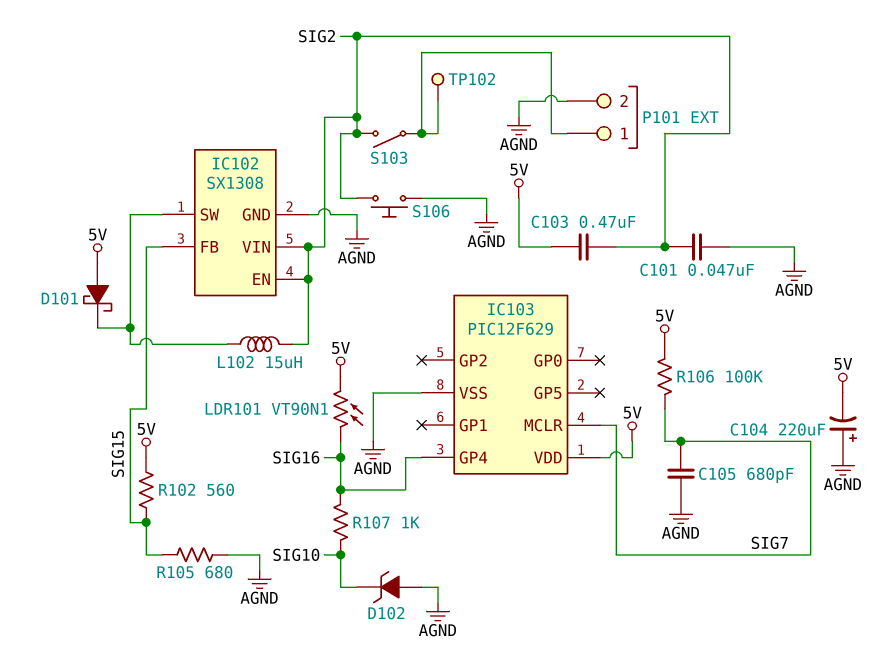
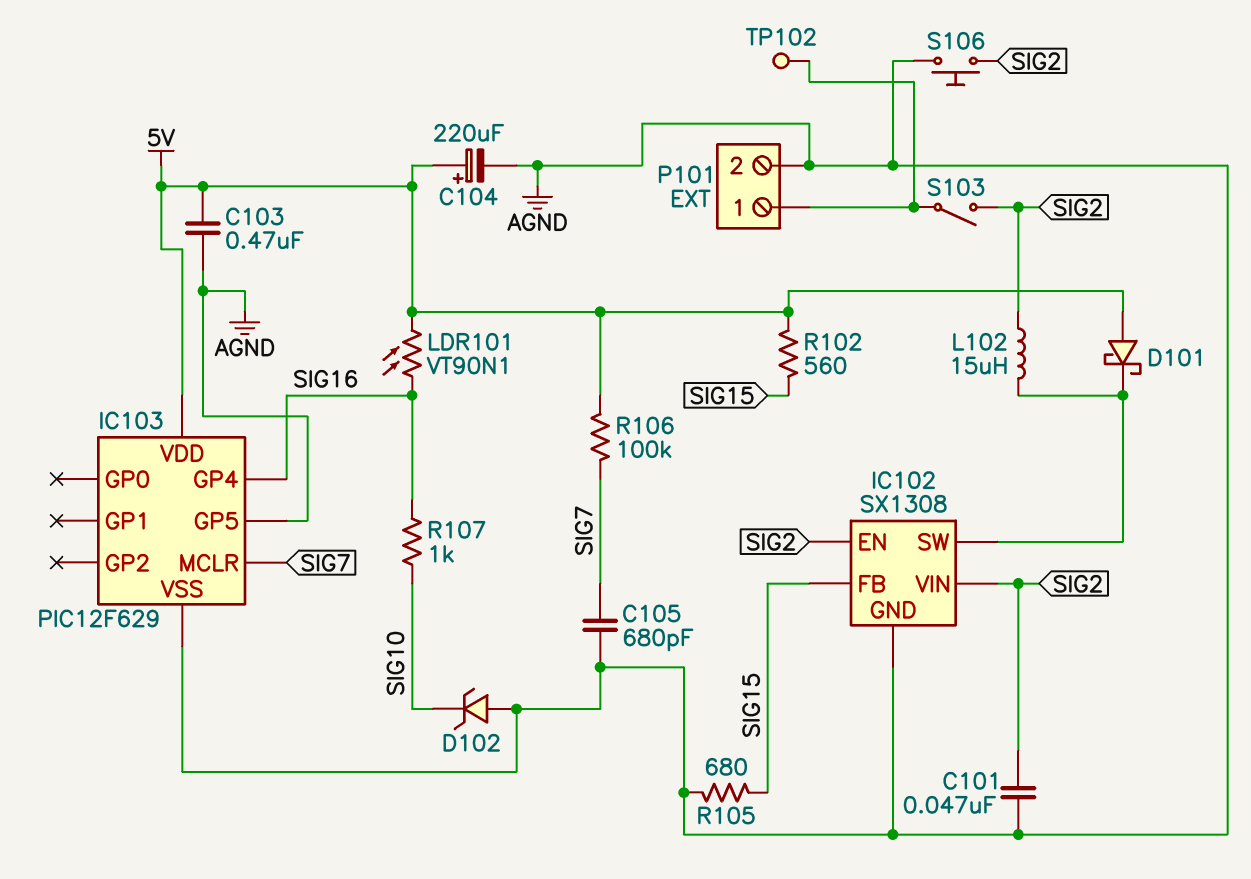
C103: 470nF (5V, SIG2) -> 470nF (5V, AGND)
C104: 220uF (plus AGND, minus 5V) -> 220uF (plus 5V, minus AGND)
IC103 pin GP5: none -> AGND

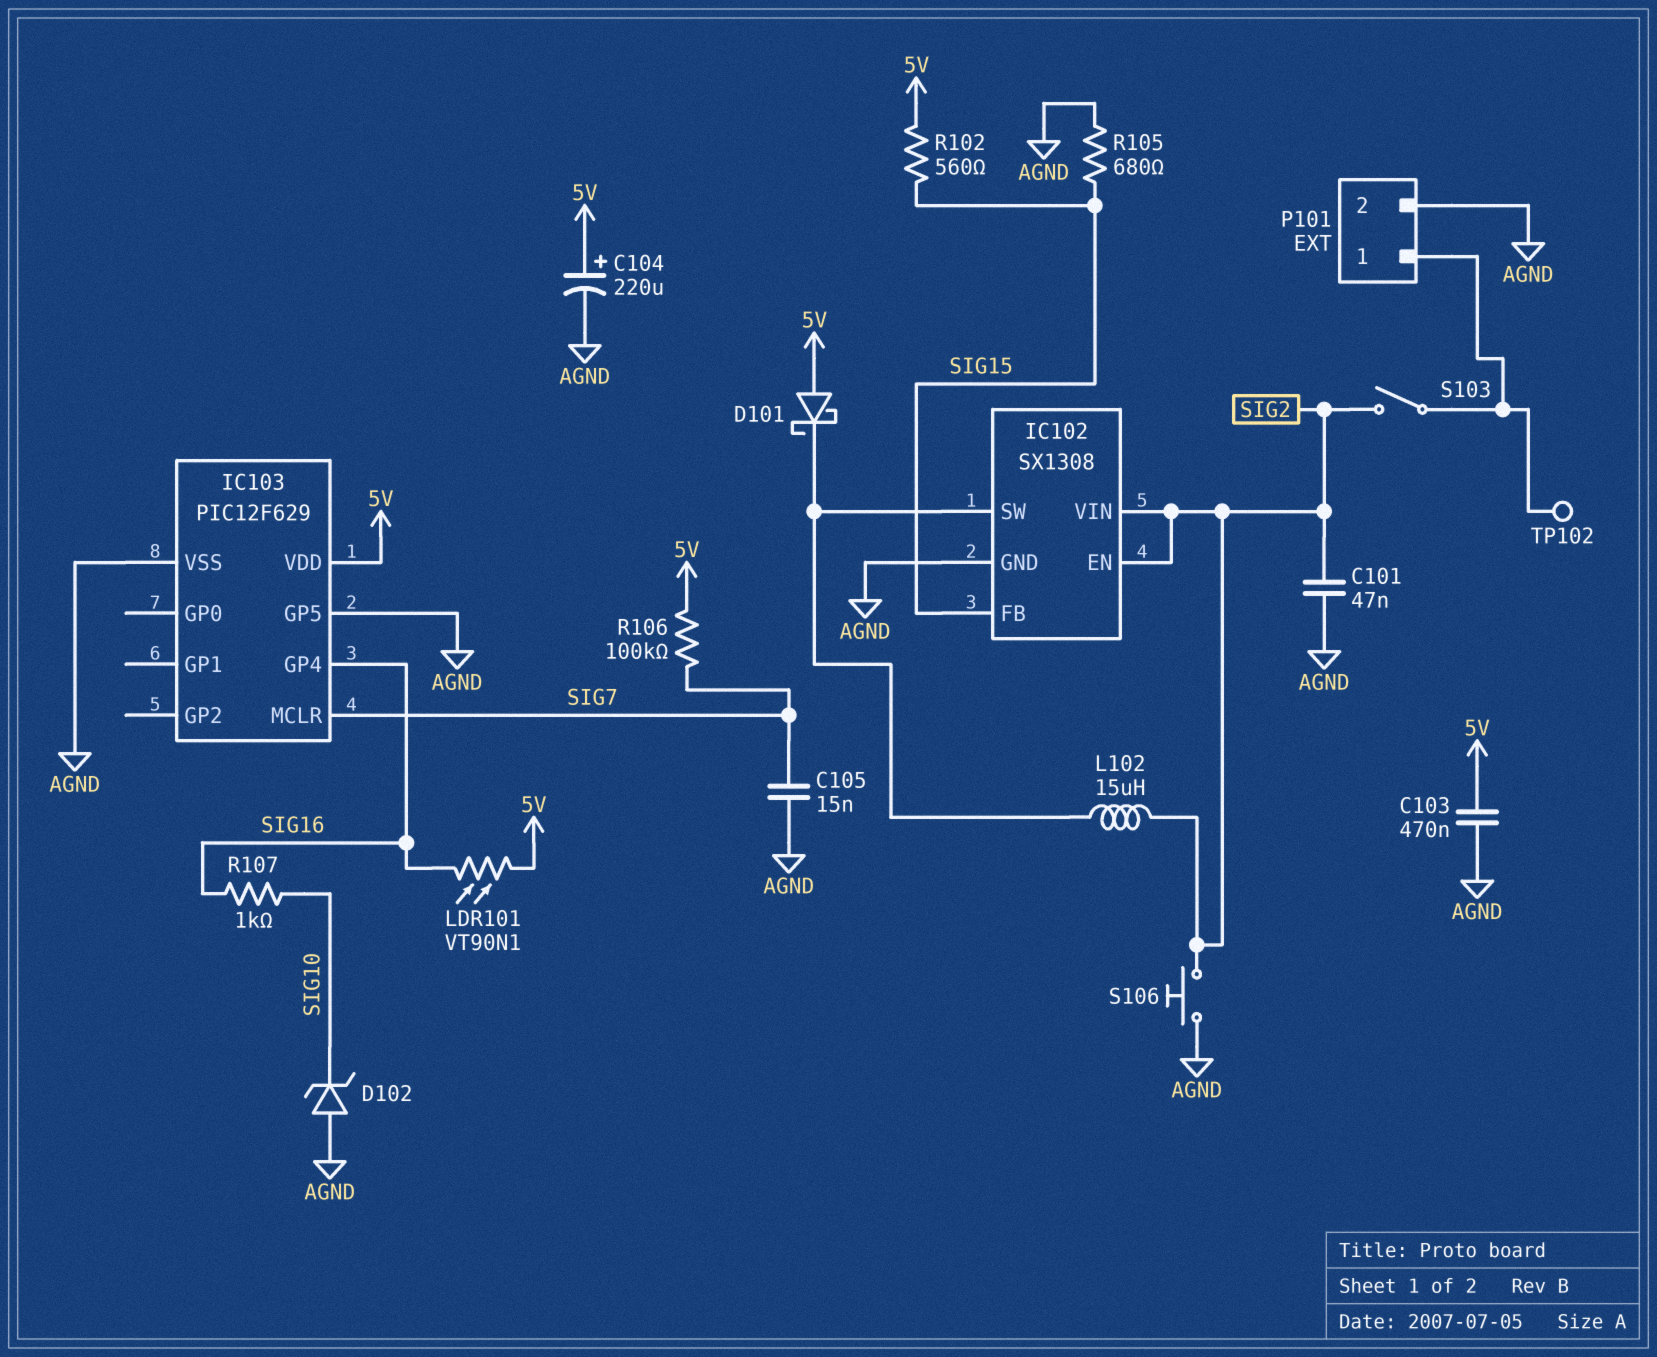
C105: 680pF (AGND, SIG7) -> 15nF (AGND, SIG7)

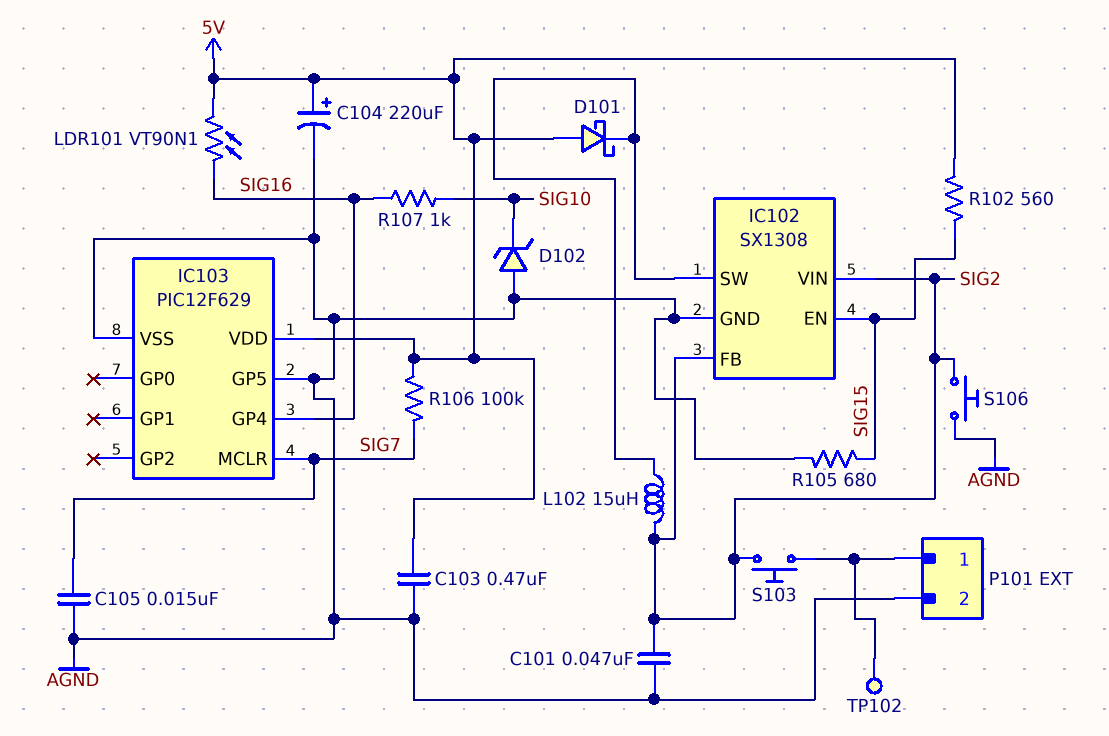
IC102 pin EN: SIG2 -> SIG15
IC102 pin FB: SIG15 -> SIG2
S103: switch (P101/1, SIG2) -> button (P101/1, SIG2)

